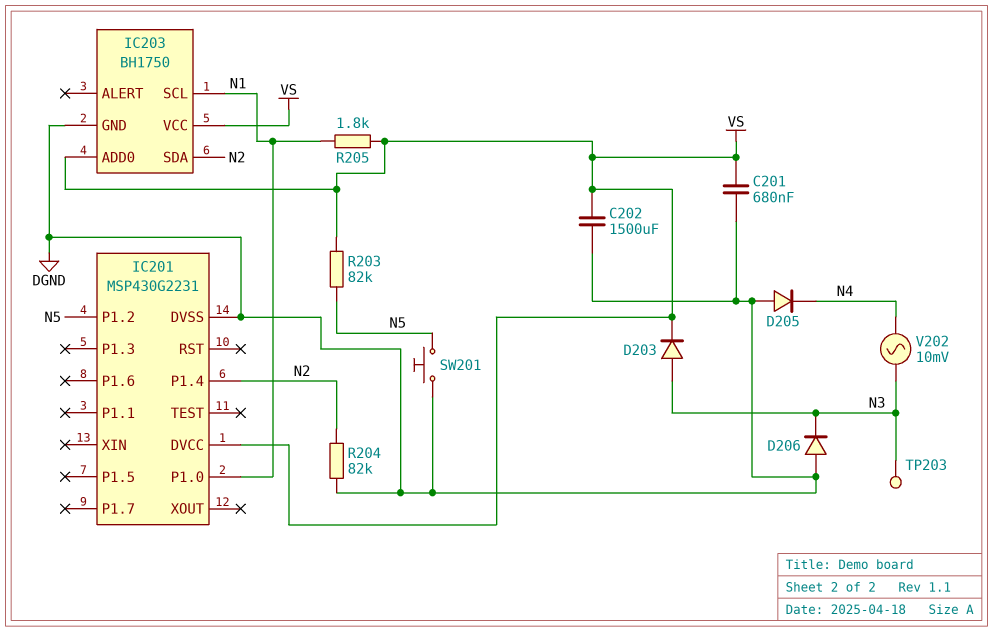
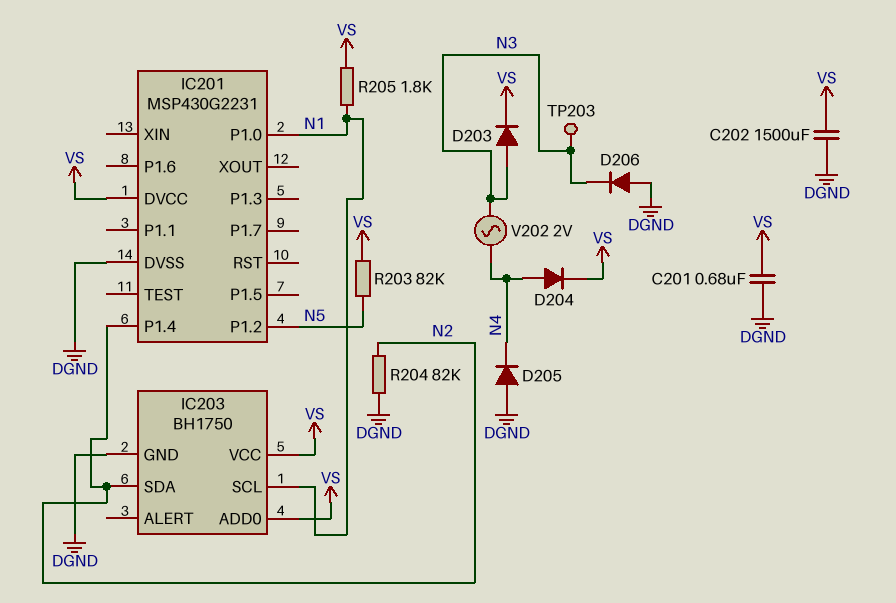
D204: none -> diode (A N4, K VS)
SW201: button (DGND, N5) -> none
V202: AC 10mV (N3, N4) -> AC 2V (N3, N4)

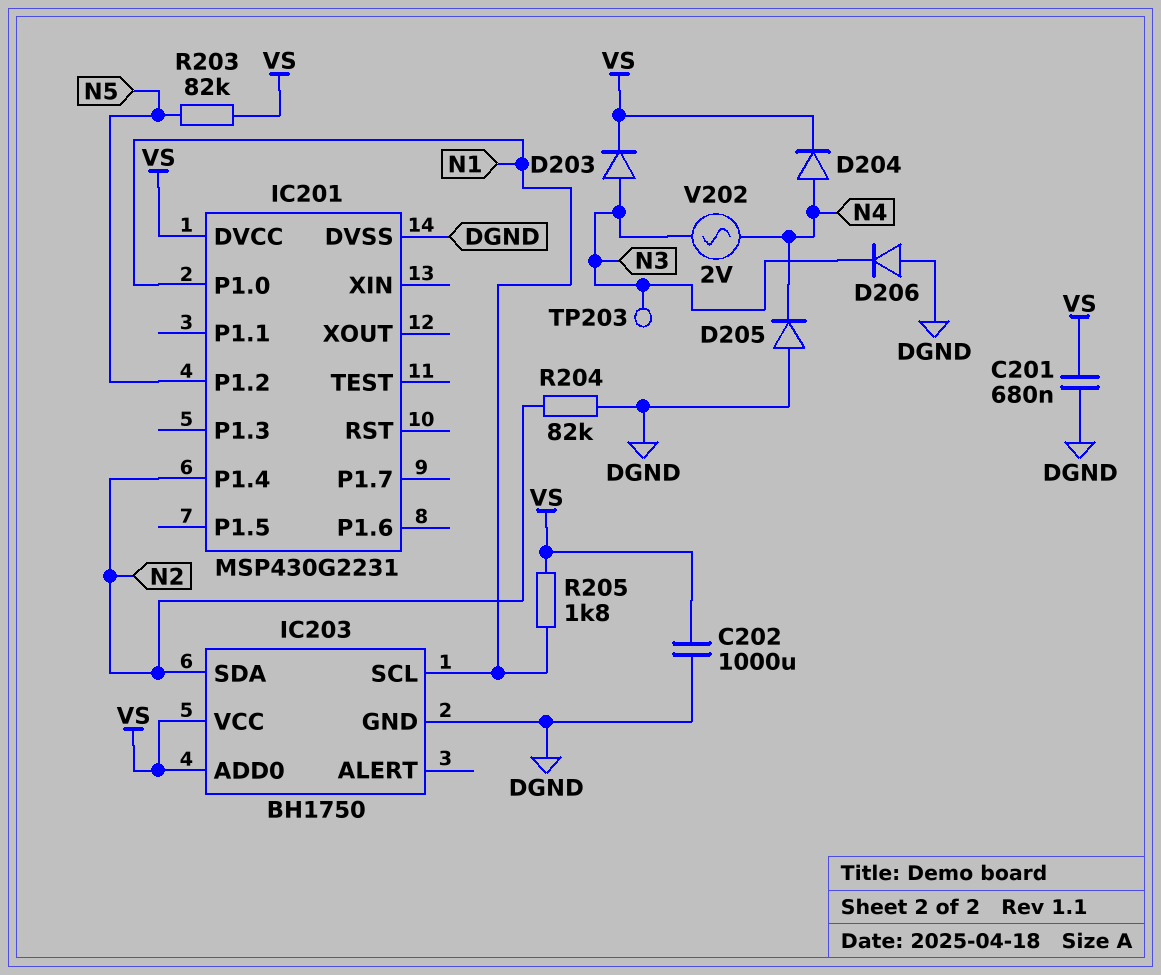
C202: 1500uF (DGND, VS) -> 1000uF (DGND, VS)

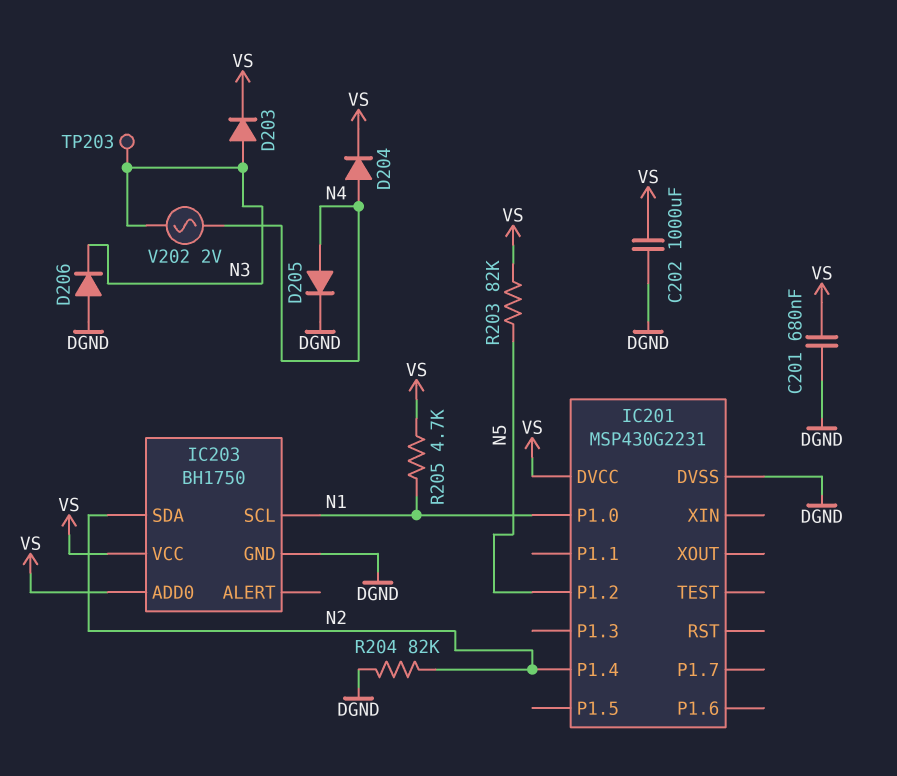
D205: diode (A DGND, K N4) -> diode (A N4, K DGND)
R205: 1.8k (N1, VS) -> 4.7k (N1, VS)

